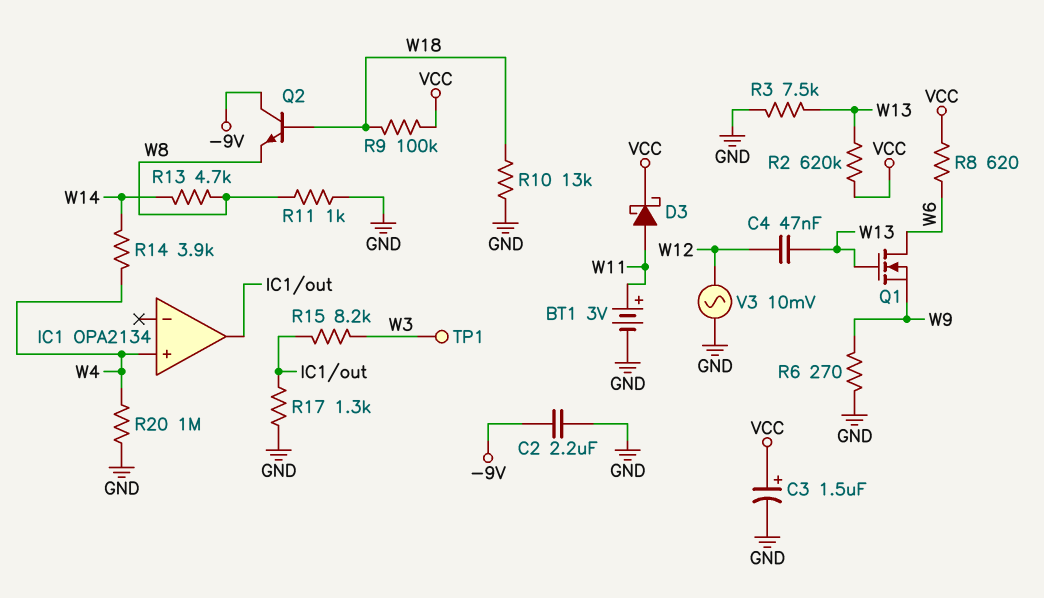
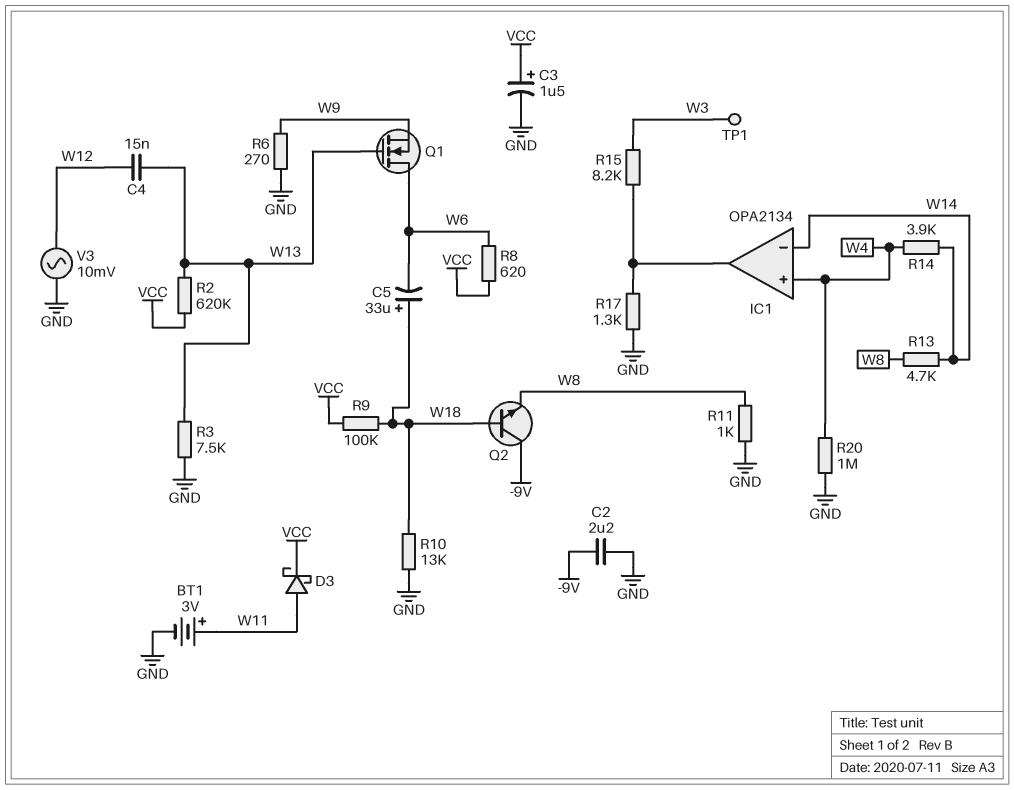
C4: 47nF (W12, W13) -> 15nF (W12, W13)
C5: none -> 33uF (plus W18, minus W6)
IC1 pin in-: none -> W14

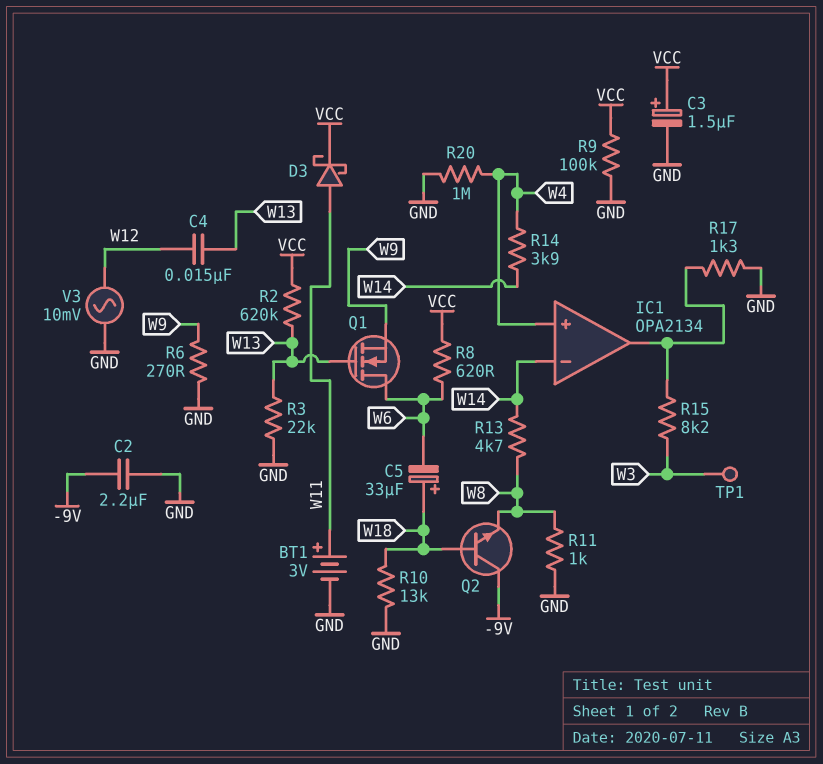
R3: 7.5k (GND, W13) -> 22k (GND, W13)
R9: 100k (VCC, W18) -> 100k (GND, VCC)

